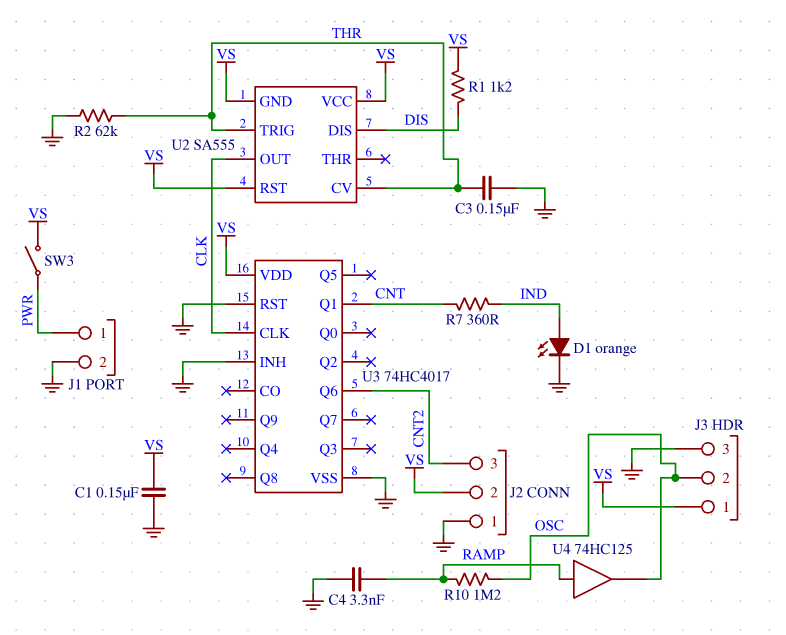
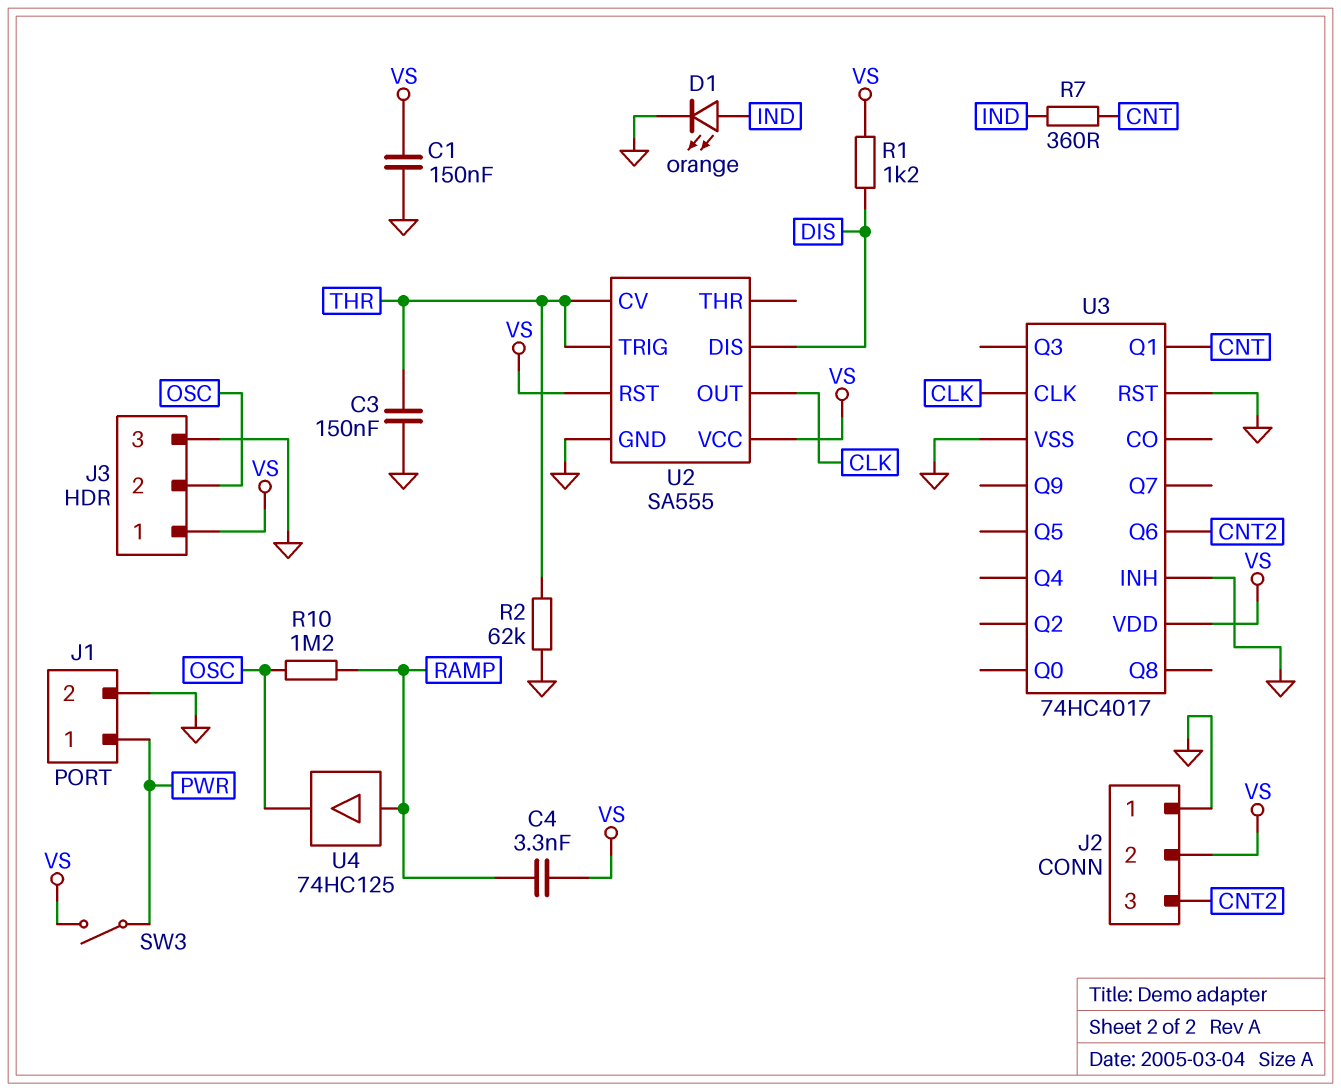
C4: 3.3nF (GND, RAMP) -> 3.3nF (RAMP, VS)
U2 pin GND: VS -> GND

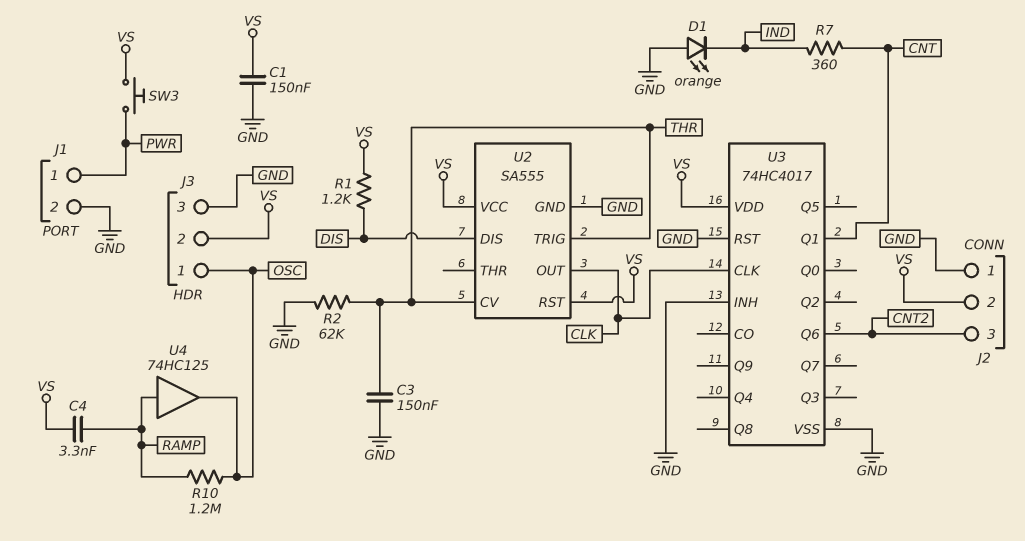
D1: LED orange (A IND, K GND) -> LED orange (A GND, K IND)
J3 pin 1: VS -> OSC
J3 pin 2: OSC -> VS
SW3: switch (PWR, VS) -> button (PWR, VS)

